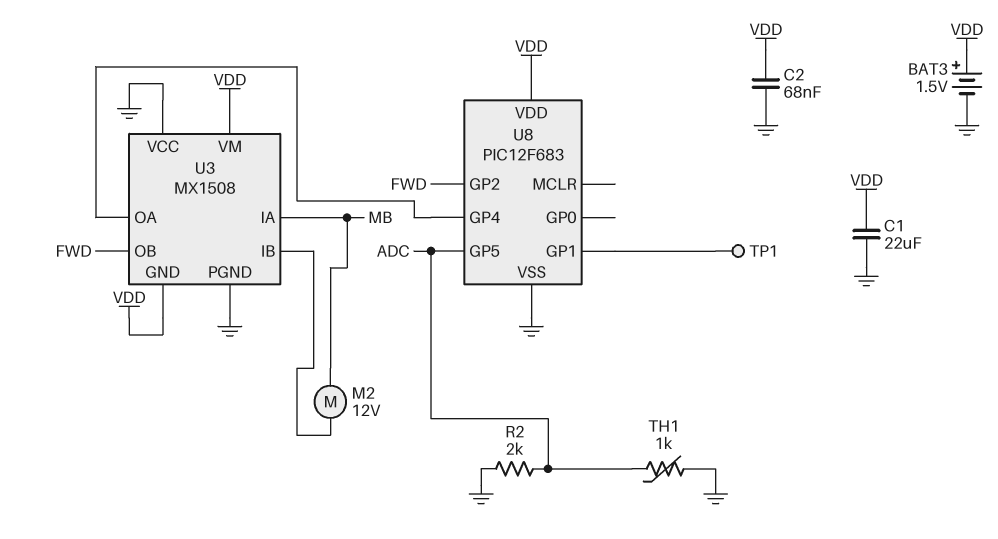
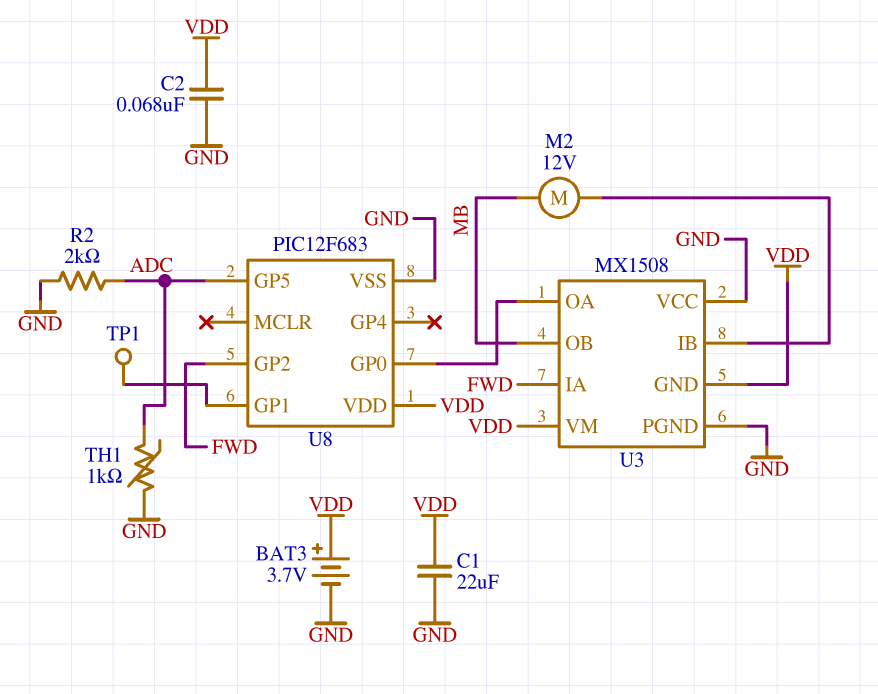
BAT3: 1.5V (plus VDD, minus GND) -> 3.7V (plus VDD, minus GND)
U3 pin IA: MB -> FWD
U3 pin OB: FWD -> MB
U8 pin GP0: none -> U3/OA
U8 pin GP4: U3/OA -> none

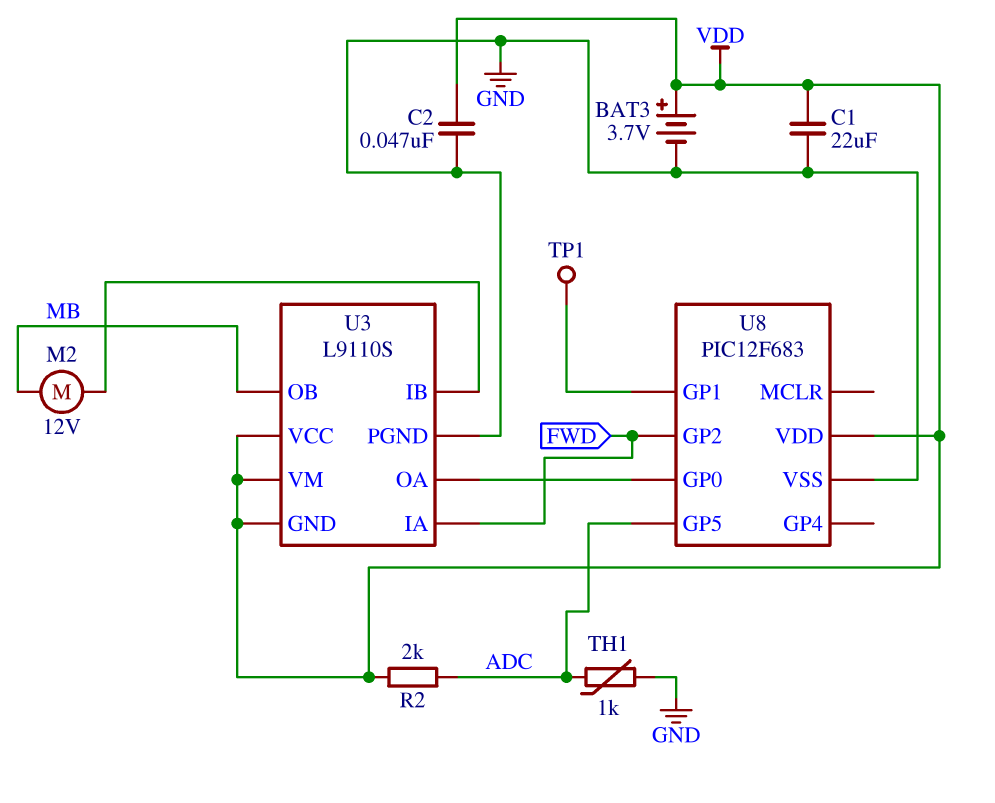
C2: 68nF (GND, VDD) -> 47nF (GND, VDD)
R2: 2k (ADC, GND) -> 2k (ADC, VDD)
U3: MX1508 -> L9110S
U3 pin VCC: GND -> VDD

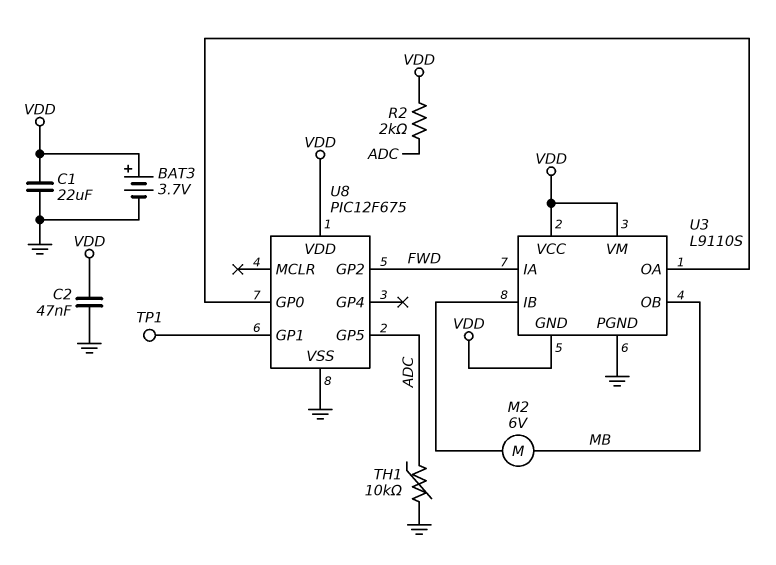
M2: motor 12V (MB, U3/IB) -> motor 6V (MB, U3/IB)
TH1: 1k (ADC, GND) -> 10k (ADC, GND)
U8: PIC12F683 -> PIC12F675

